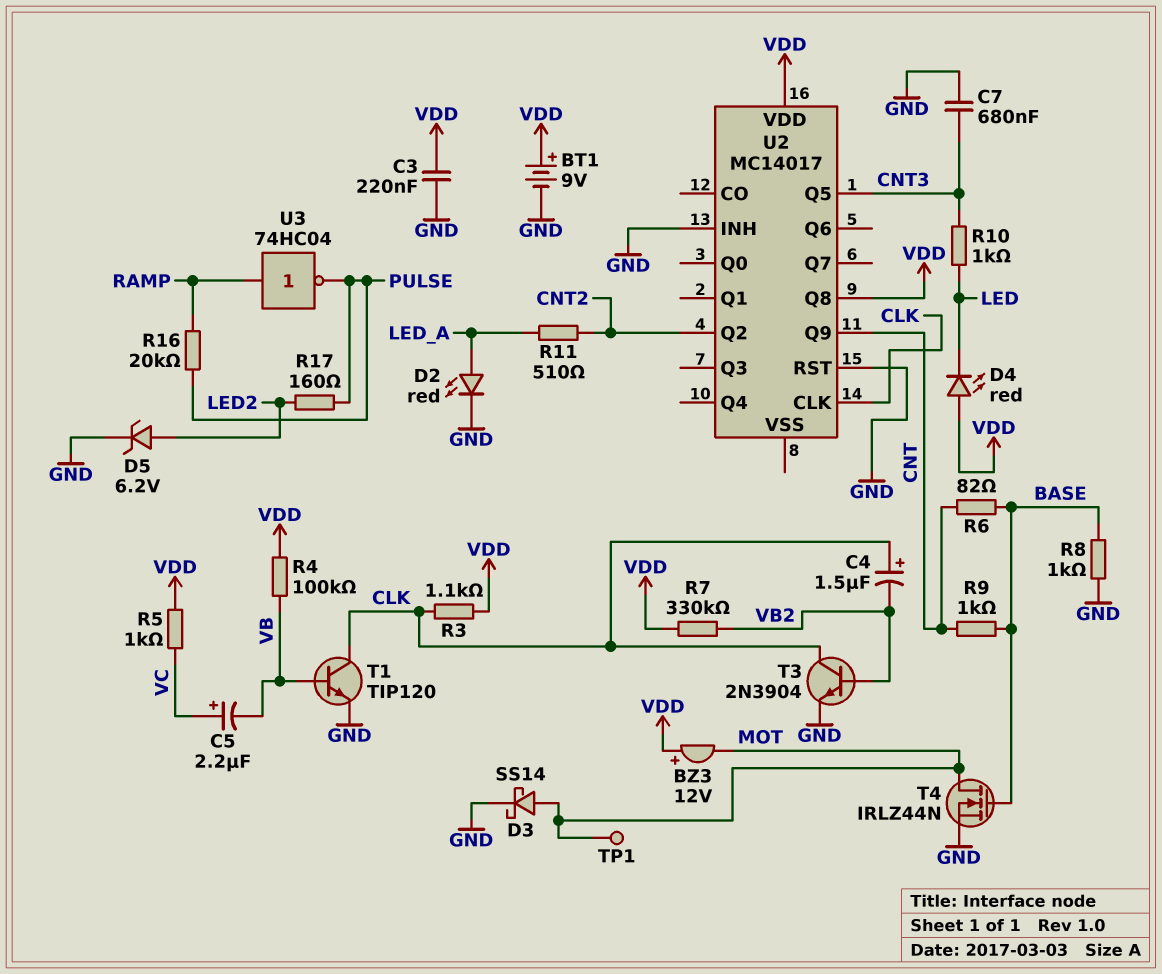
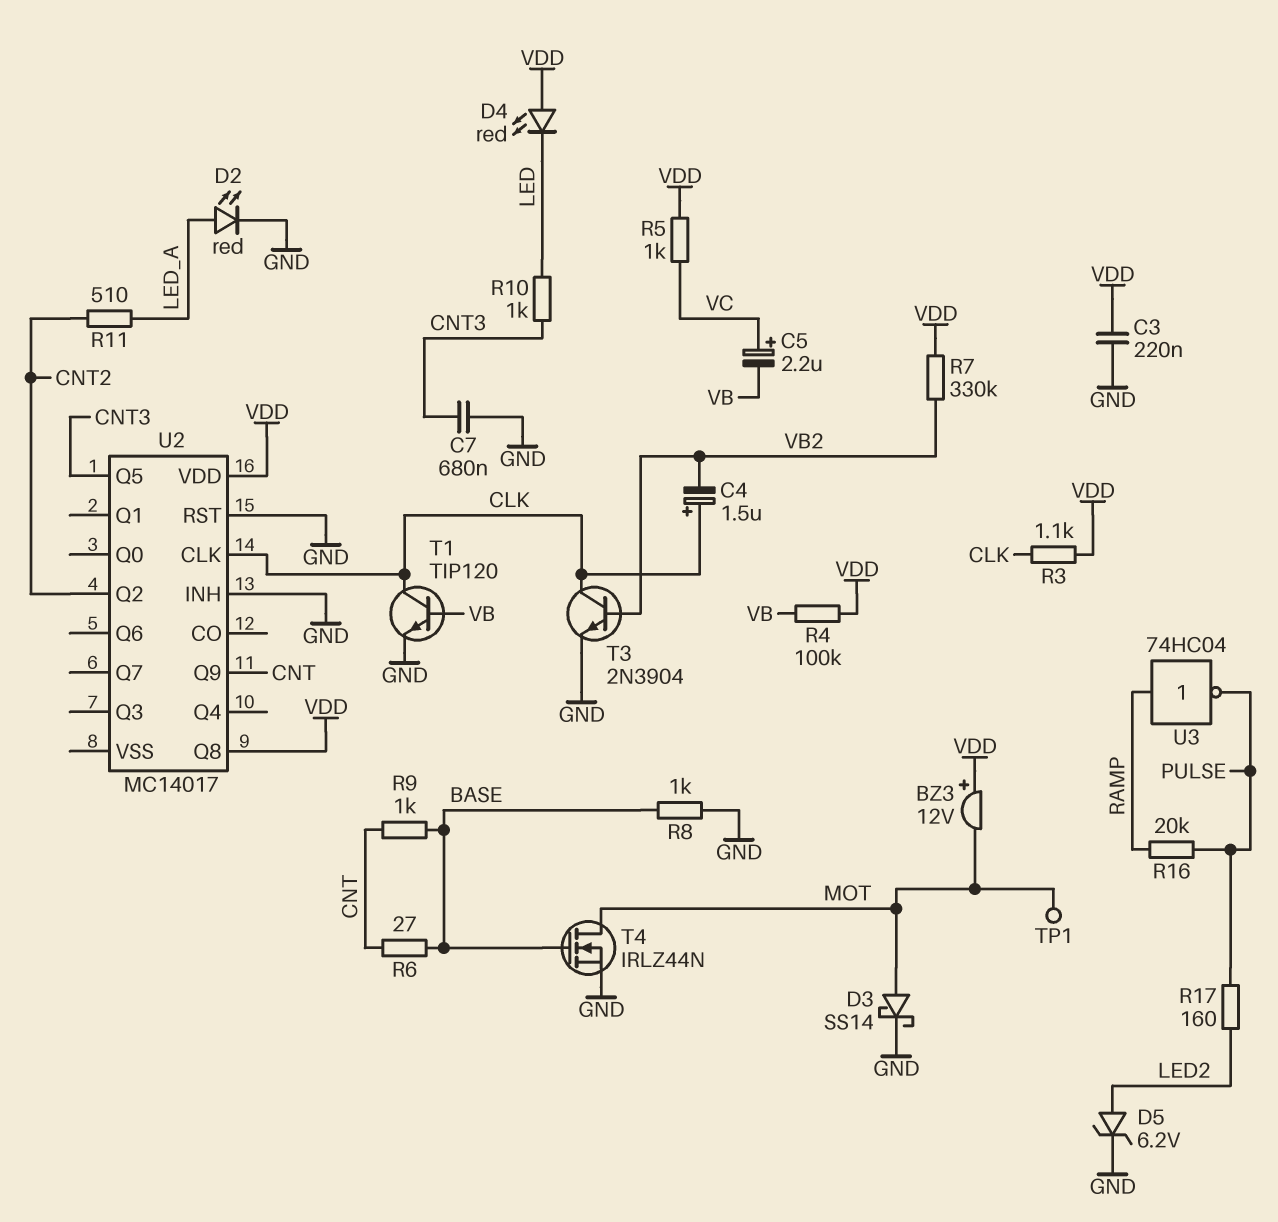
BT1: 9V (plus VDD, minus GND) -> none
R6: 82 (BASE, CNT) -> 27 (BASE, CNT)

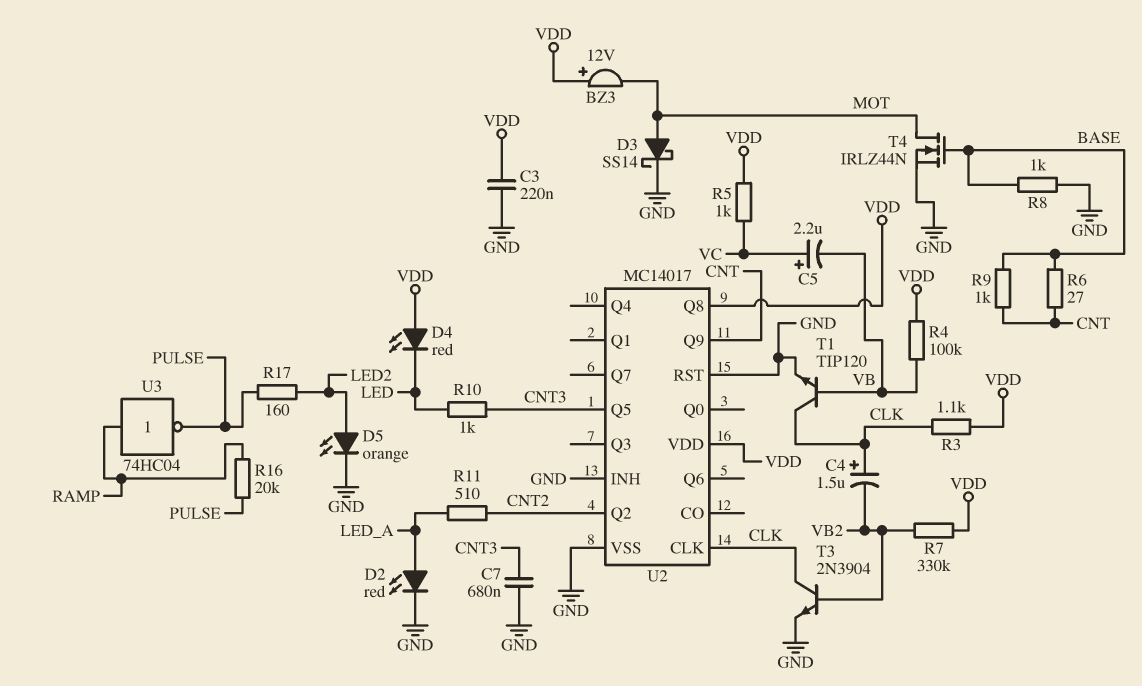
D5: zener 6.2V (A LED2, K GND) -> LED orange (A LED2, K GND)
TP1: test point (MOT) -> none
U2 pin VSS: none -> GND

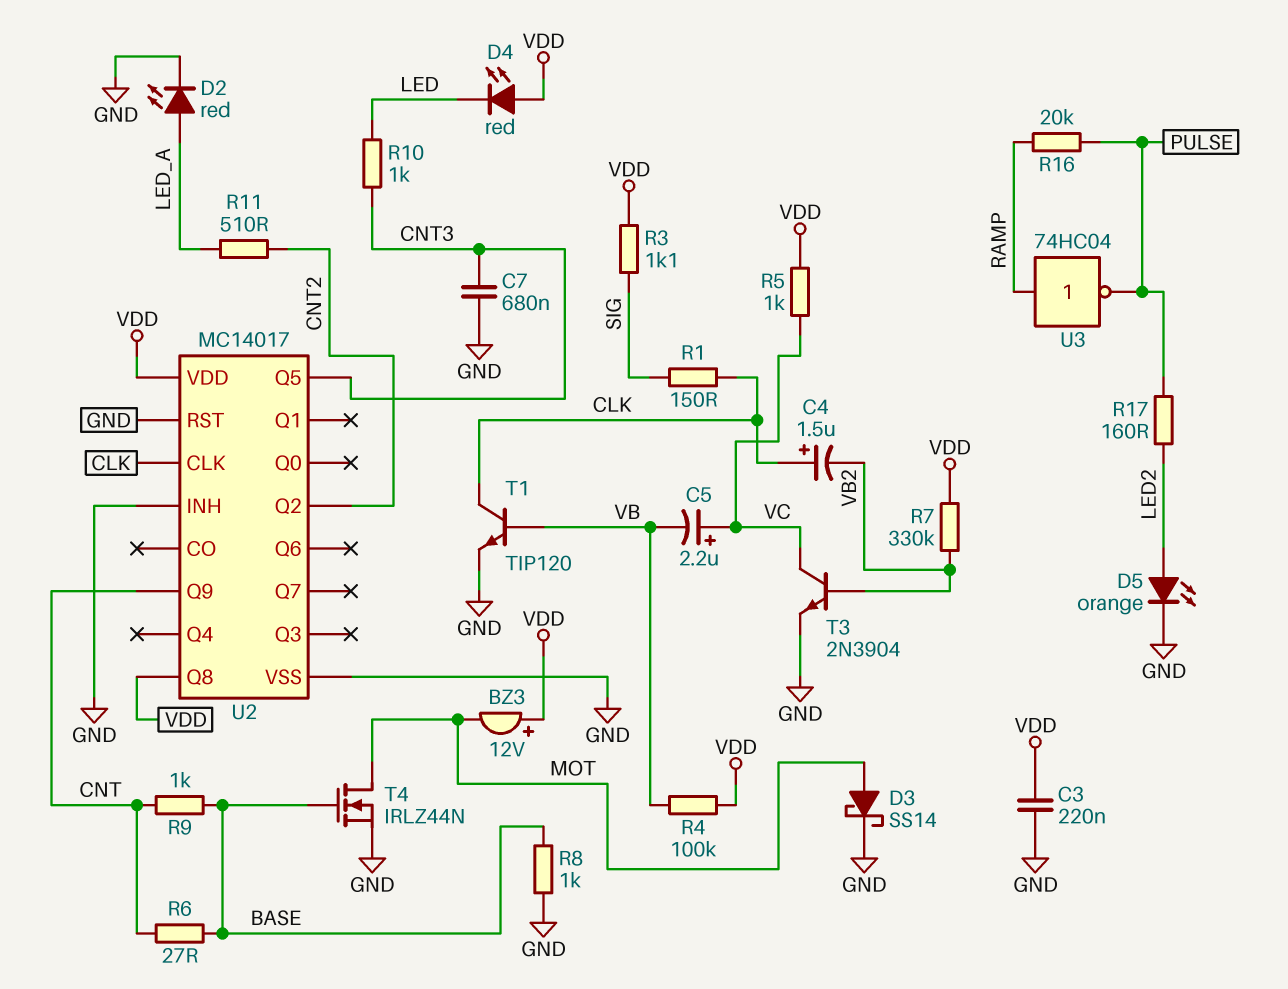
R1: none -> 150 (CLK, SIG)
R3: 1.1k (CLK, VDD) -> 1.1k (SIG, VDD)
T3: NPN 2N3904 (B VB2, C CLK, E GND) -> NPN 2N3904 (B VB2, C VC, E GND)

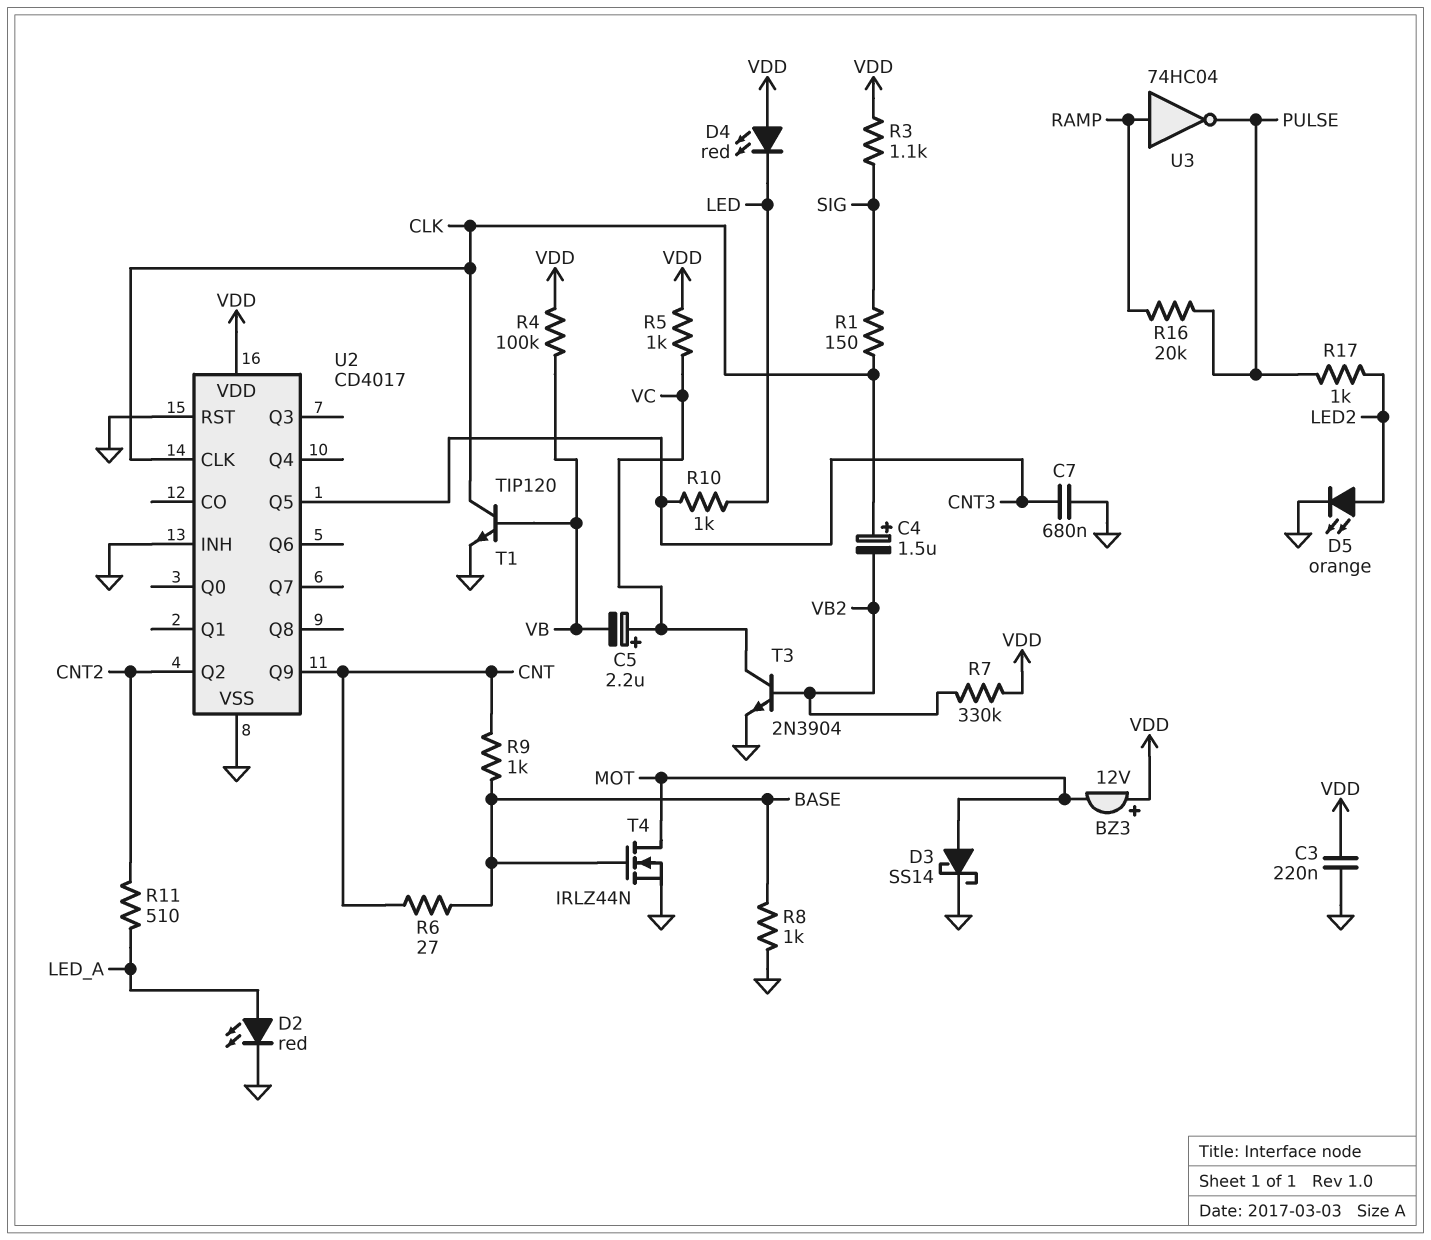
R17: 160 (LED2, PULSE) -> 1k (LED2, PULSE)
U2: MC14017 -> CD4017
U2 pin Q8: VDD -> none

